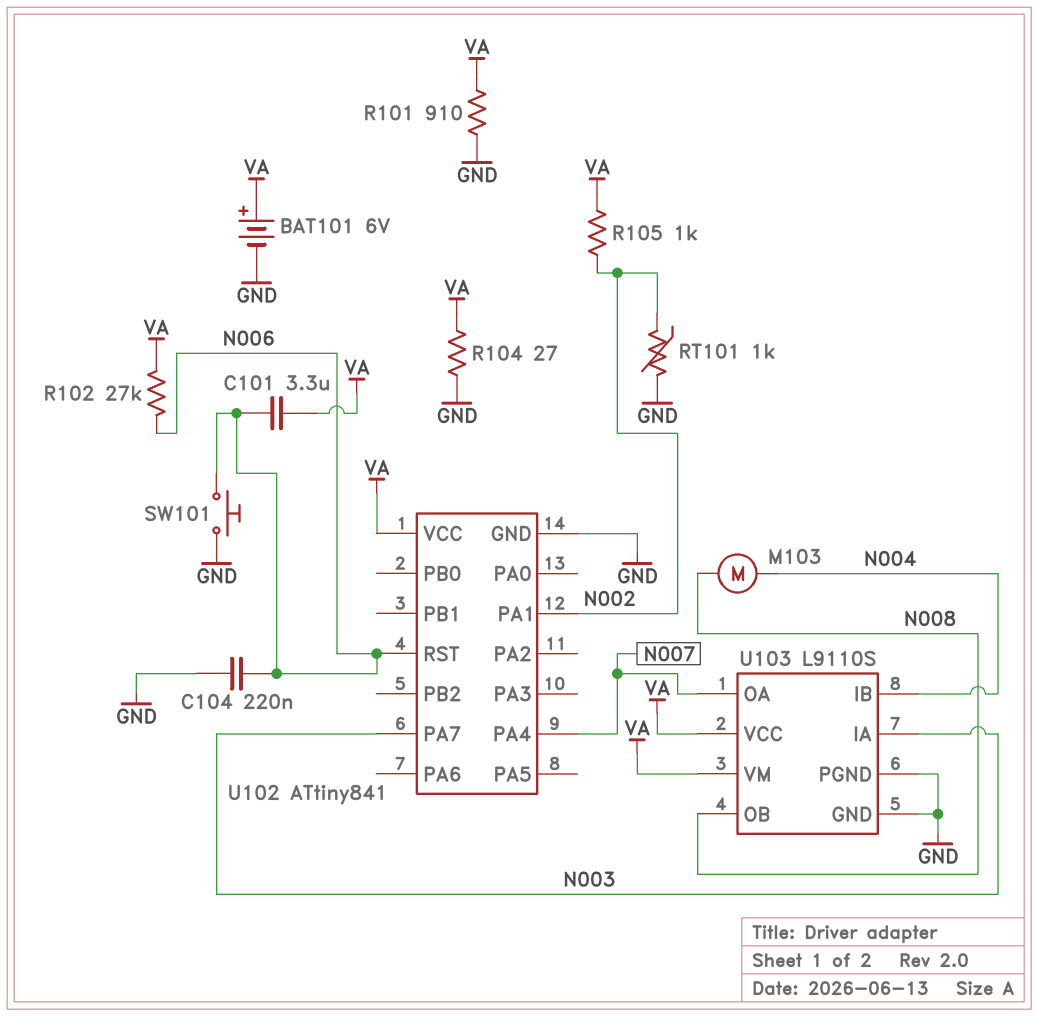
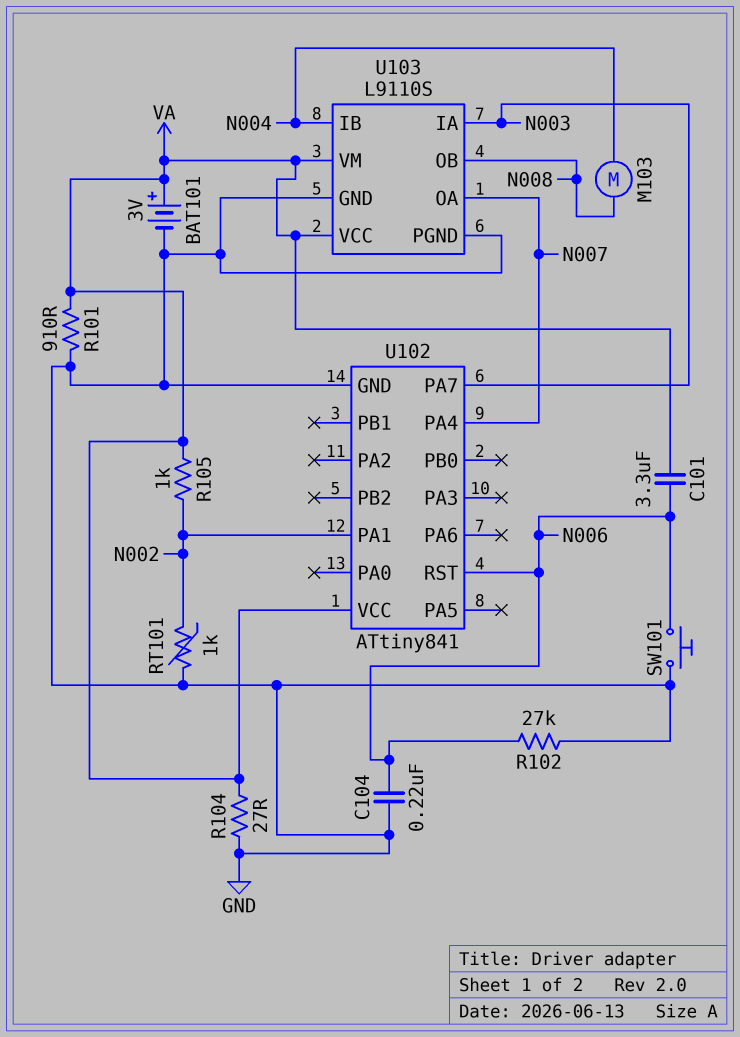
BAT101: 6V (plus VA, minus GND) -> 3V (plus VA, minus GND)
R102: 27k (N006, VA) -> 27k (GND, N006)

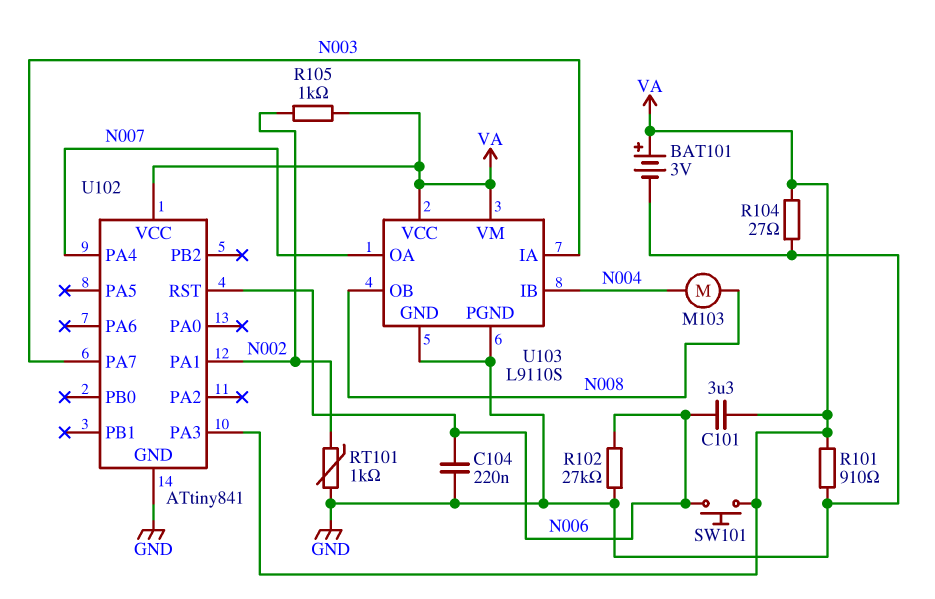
SW101: button (GND, N006) -> button (N006, VA)
U102 pin PA3: none -> VA

